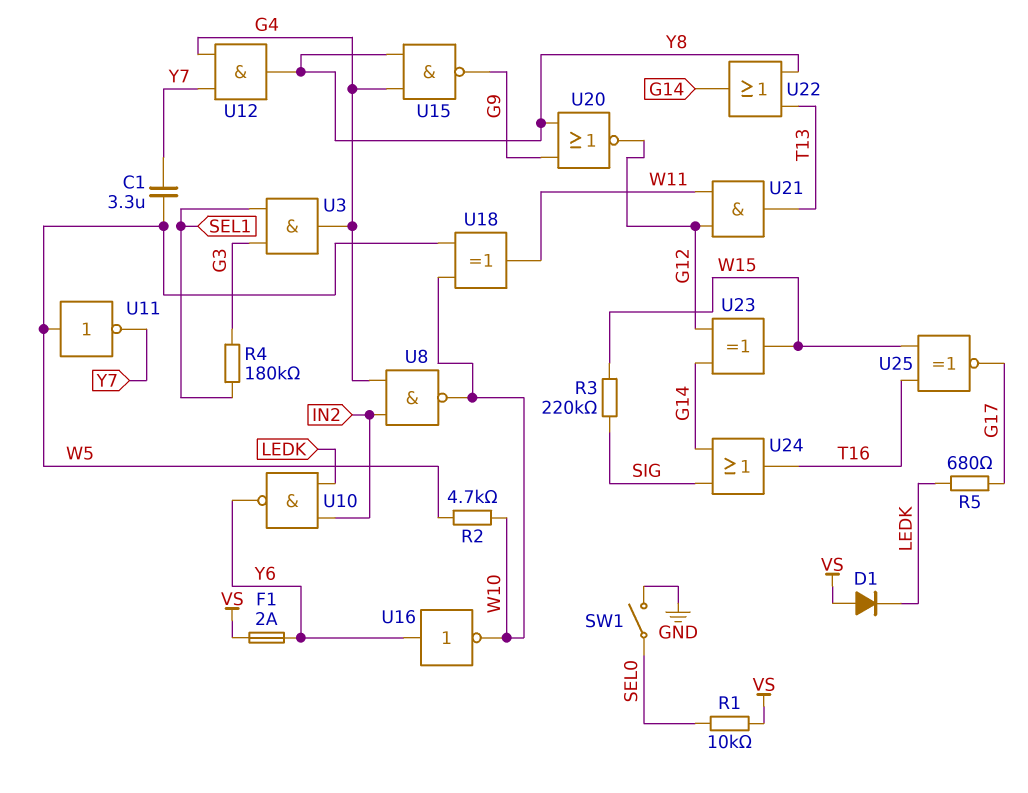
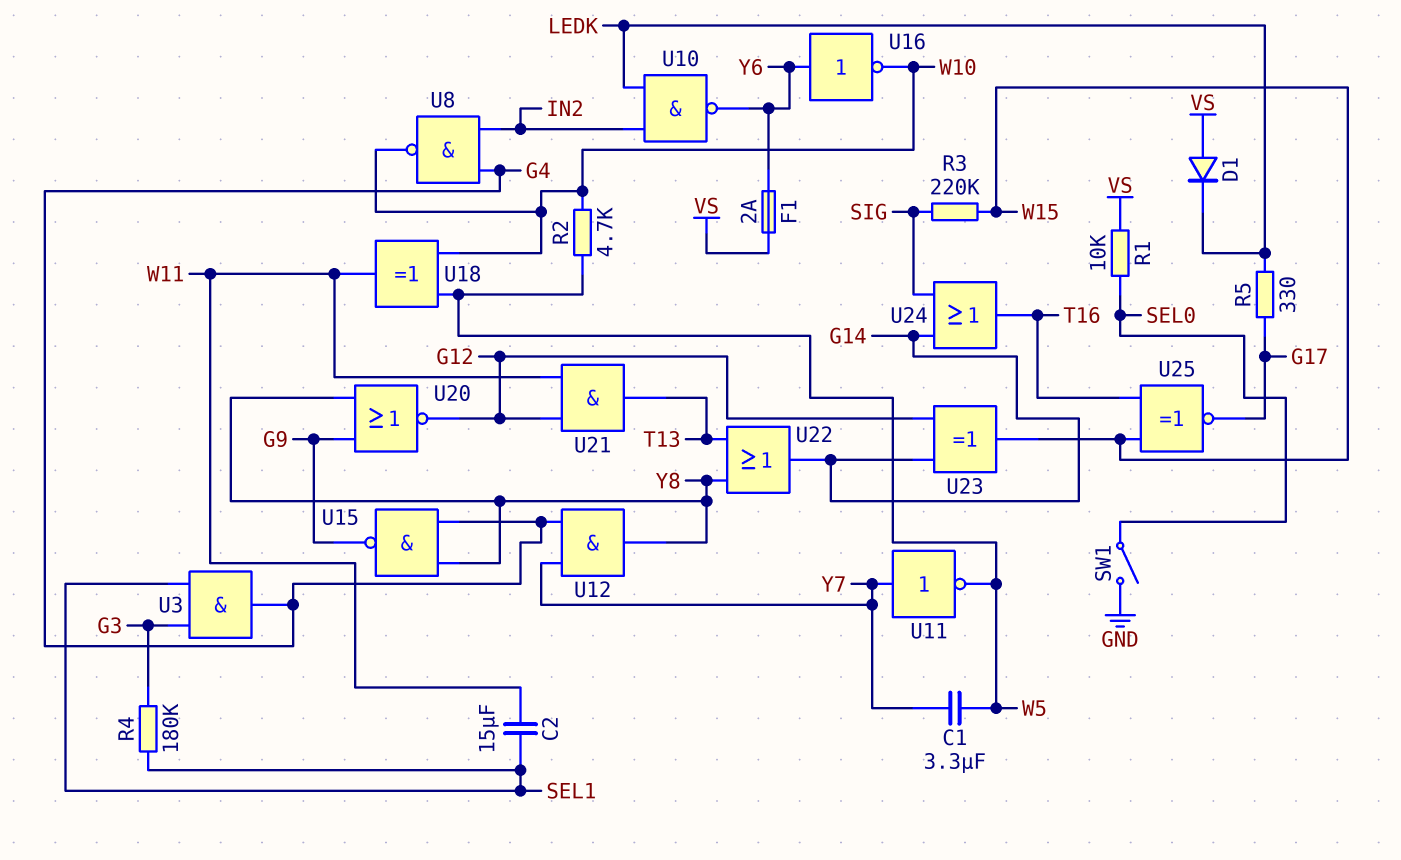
C2: none -> 15uF (SEL1, W11)
R5: 680 (G17, LEDK) -> 330 (G17, LEDK)
U11: NOT (in W5, out Y7) -> NOT (in Y7, out W5)

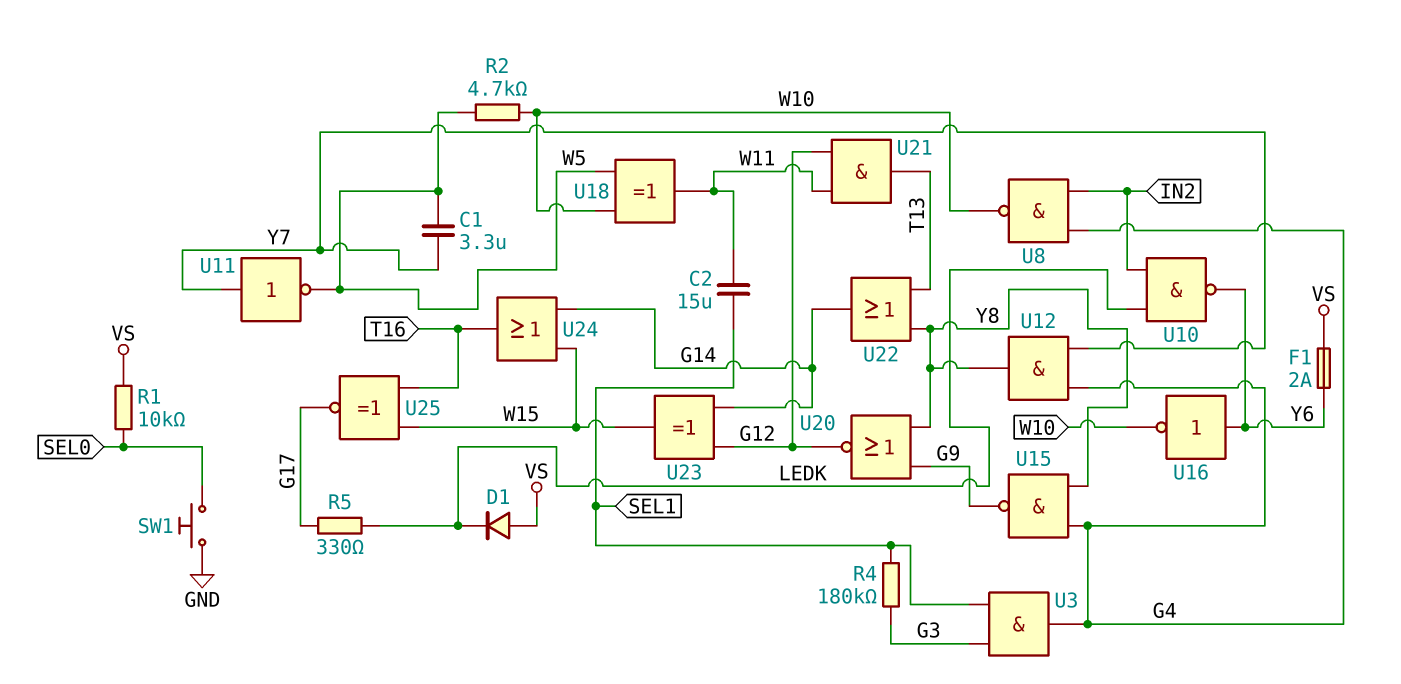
R3: 220k (SIG, W15) -> none
SW1: switch (GND, SEL0) -> button (GND, SEL0)
U24: OR (in G14, in SIG, out T16) -> OR (in G14, in W15, out T16)

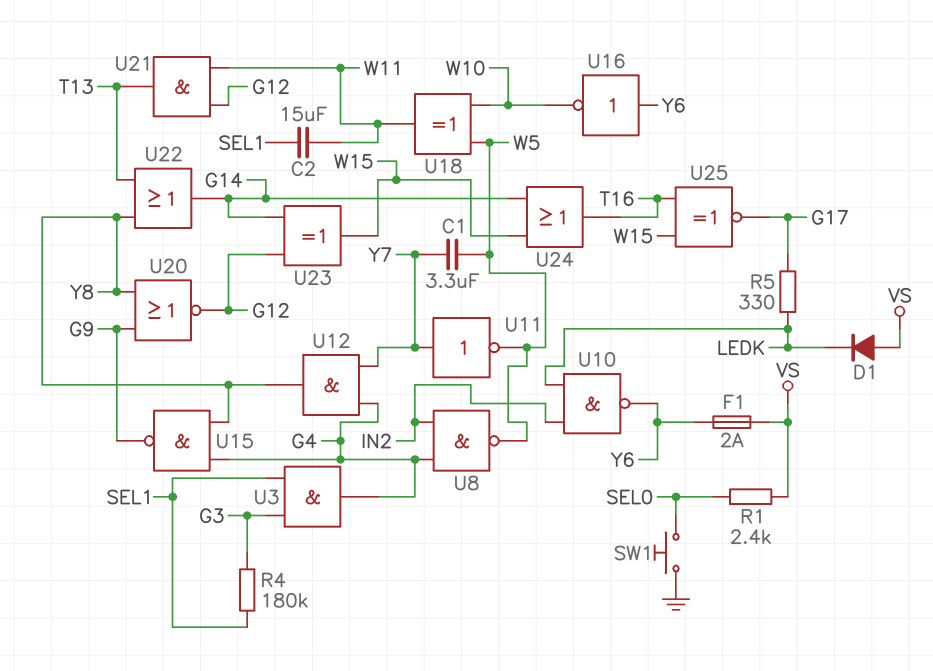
R1: 10k (SEL0, VS) -> 2.4k (SEL0, VS)
R2: 4.7k (W5, W10) -> none
U8: NAND (in G4, in IN2, out W10) -> NAND (in G4, in IN2, out W5)

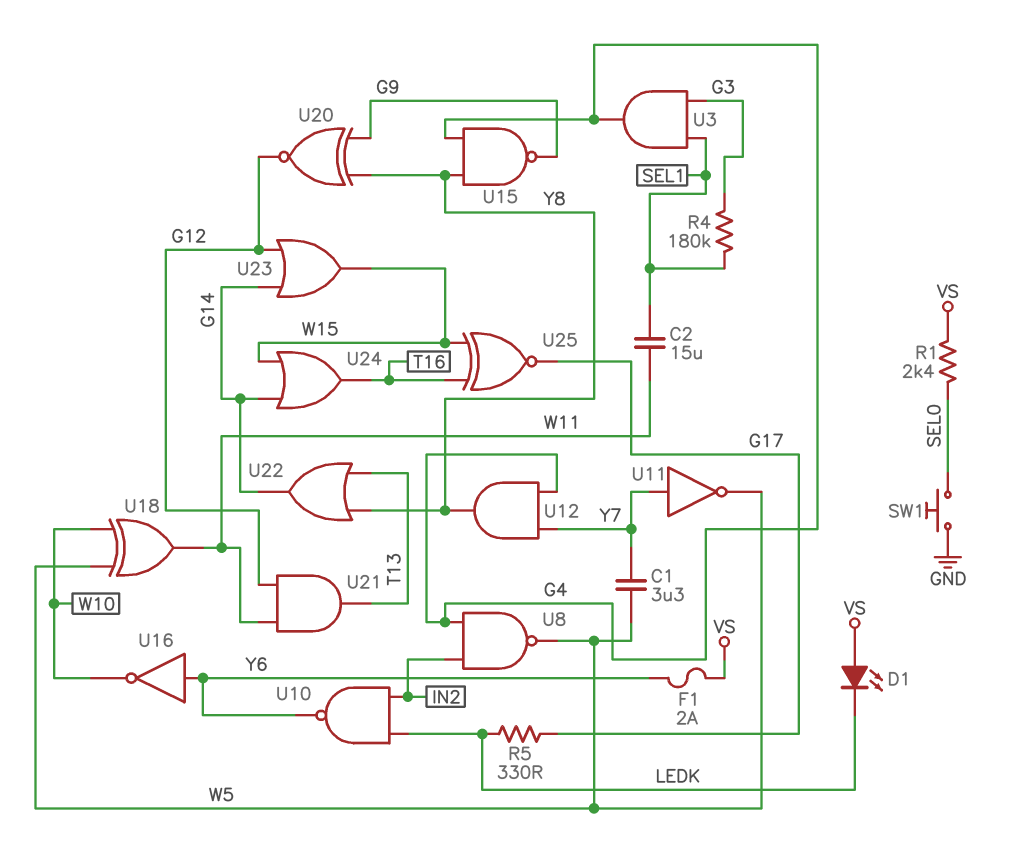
D1: diode (A VS, K LEDK) -> LED (A VS, K LEDK)
U20: NOR (in G9, in Y8, out G12) -> XNOR (in G9, in Y8, out G12)
U23: XOR (in G12, in G14, out W15) -> OR (in G12, in G14, out W15)

